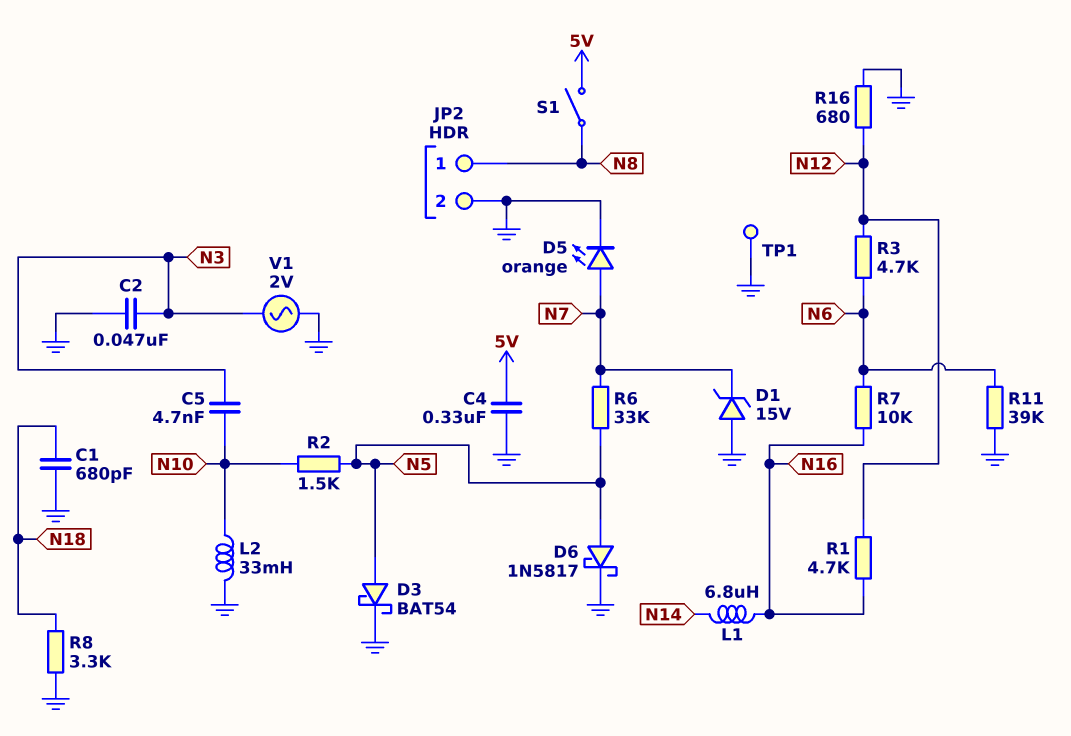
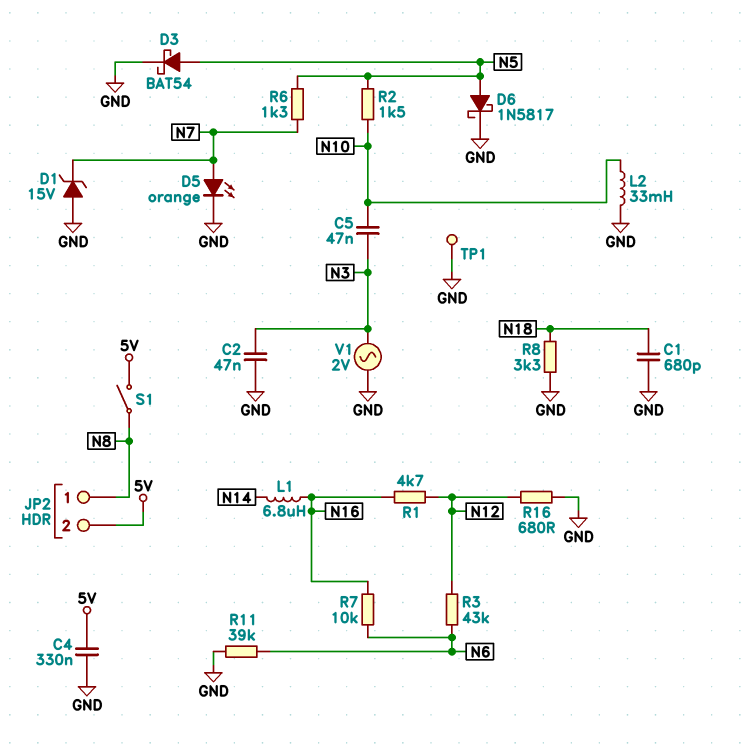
C5: 4.7nF (N3, N10) -> 47nF (N3, N10)
JP2 pin 2: GND -> 5V
R3: 4.7k (N6, N12) -> 43k (N6, N12)
R6: 33k (N5, N7) -> 1.3k (N5, N7)

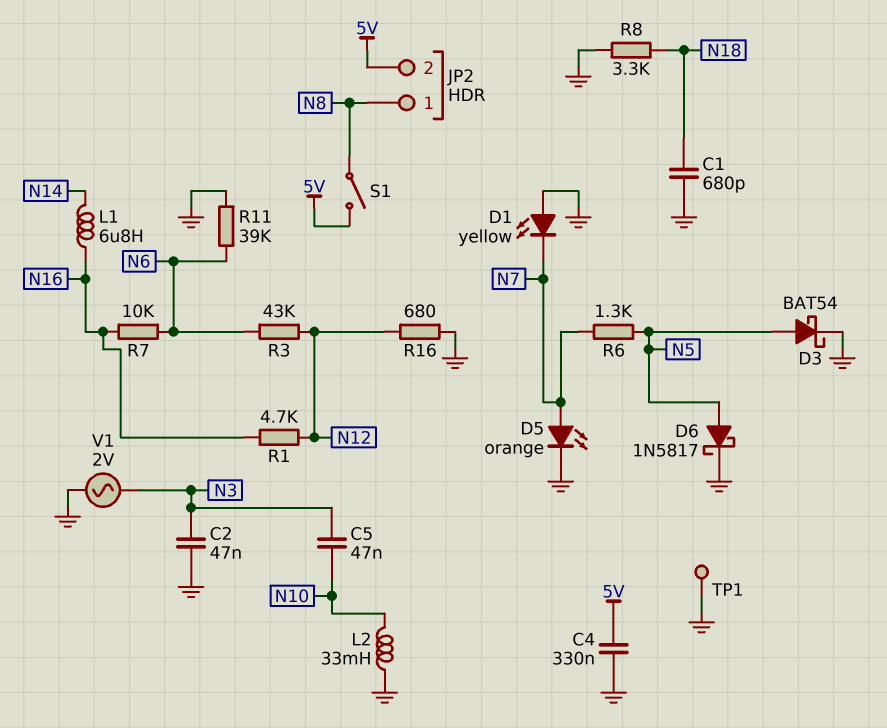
D1: zener 15V (A GND, K N7) -> LED yellow (A GND, K N7)
R2: 1.5k (N5, N10) -> none

